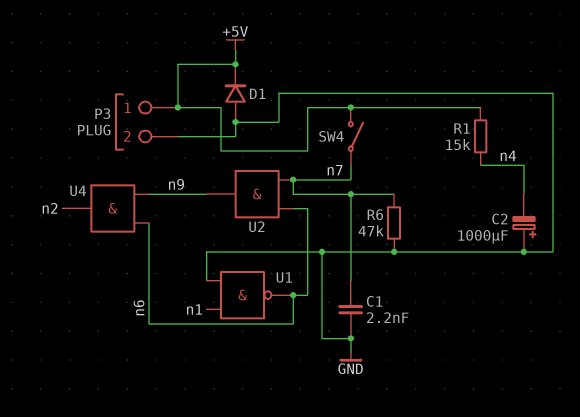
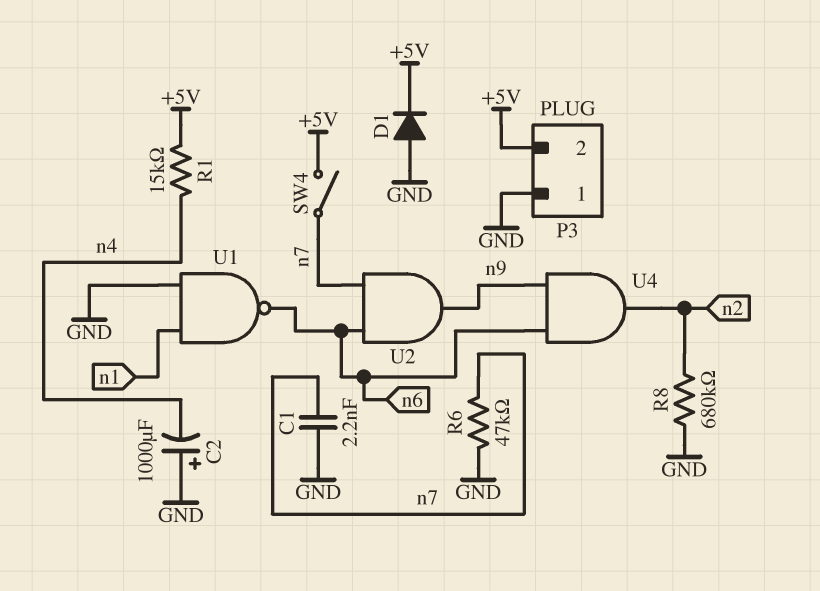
P3 pin 1: +5V -> GND
P3 pin 2: GND -> +5V
R8: none -> 680k (GND, n2)

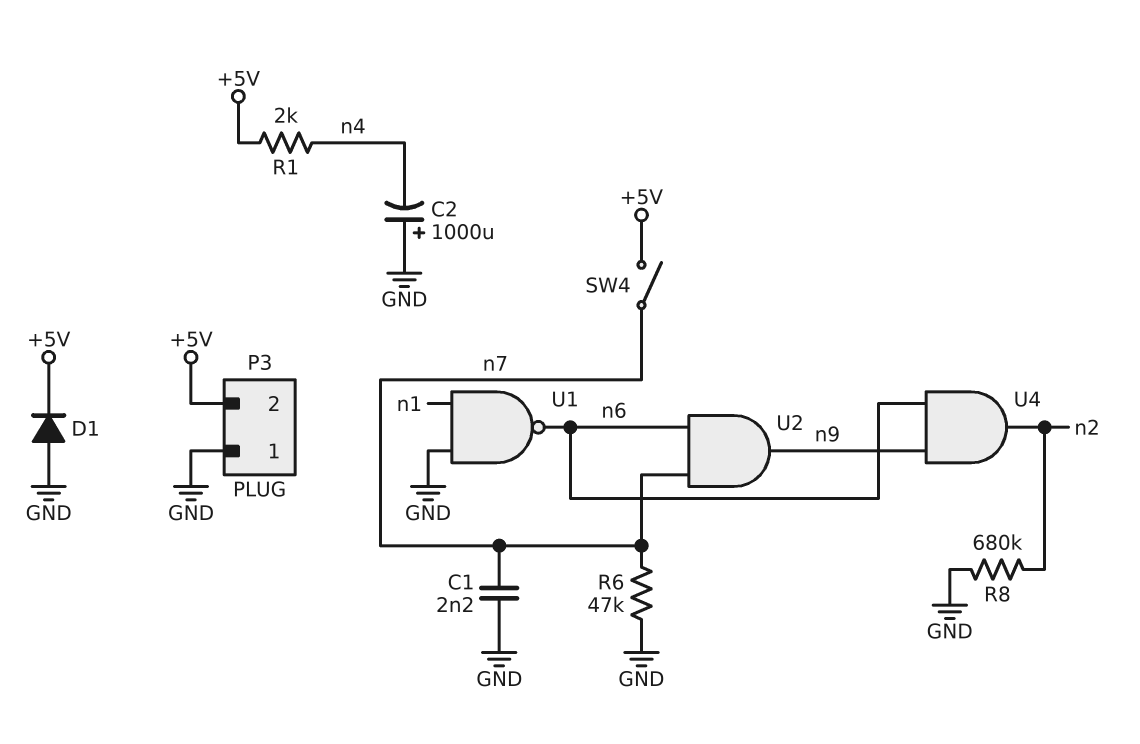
R1: 15k (+5V, n4) -> 2k (+5V, n4)

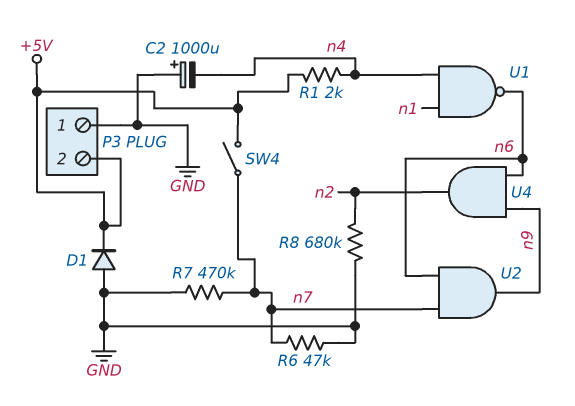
C1: 2.2nF (GND, n7) -> none
R7: none -> 470k (GND, n7)
U1: NAND (in GND, in n1, out n6) -> NAND (in n1, in n4, out n6)

